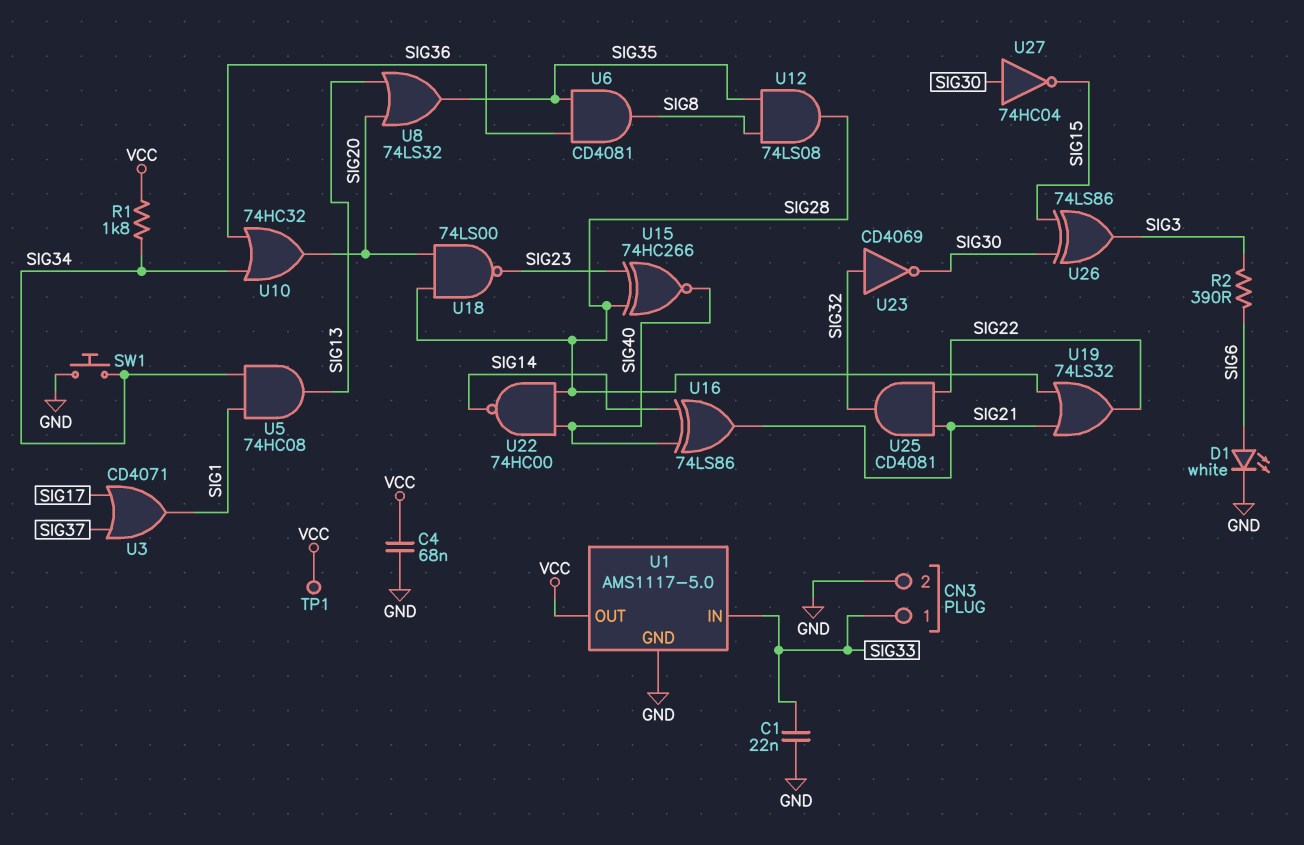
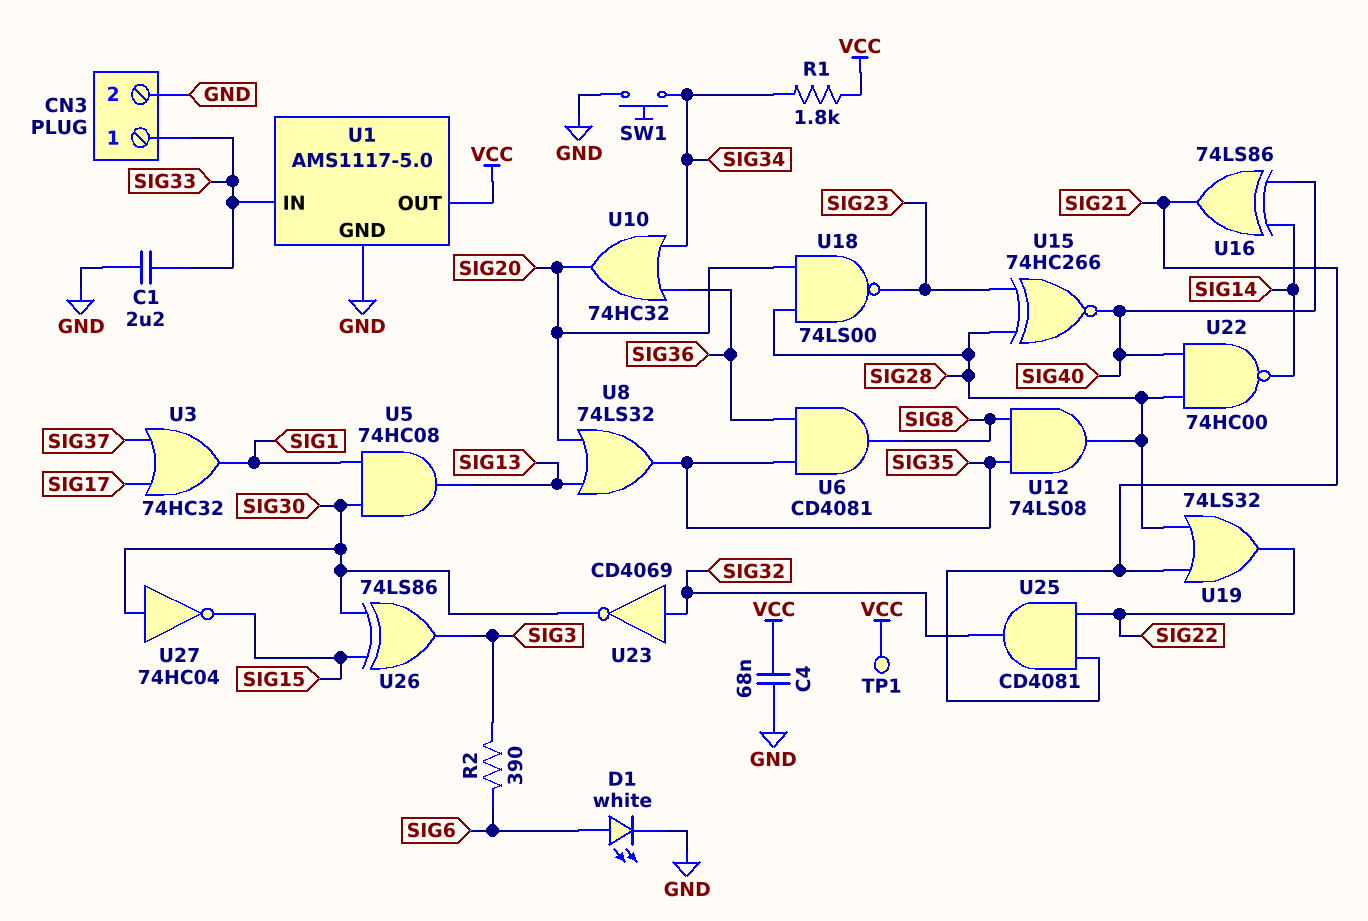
C1: 22nF (GND, SIG33) -> 2.2uF (GND, SIG33)
U3: OR CD4071 (in SIG17, in SIG37, out SIG1) -> OR 74HC32 (in SIG17, in SIG37, out SIG1)
U5: AND 74HC08 (in SIG1, in SIG34, out SIG13) -> AND 74HC08 (in SIG1, in SIG30, out SIG13)

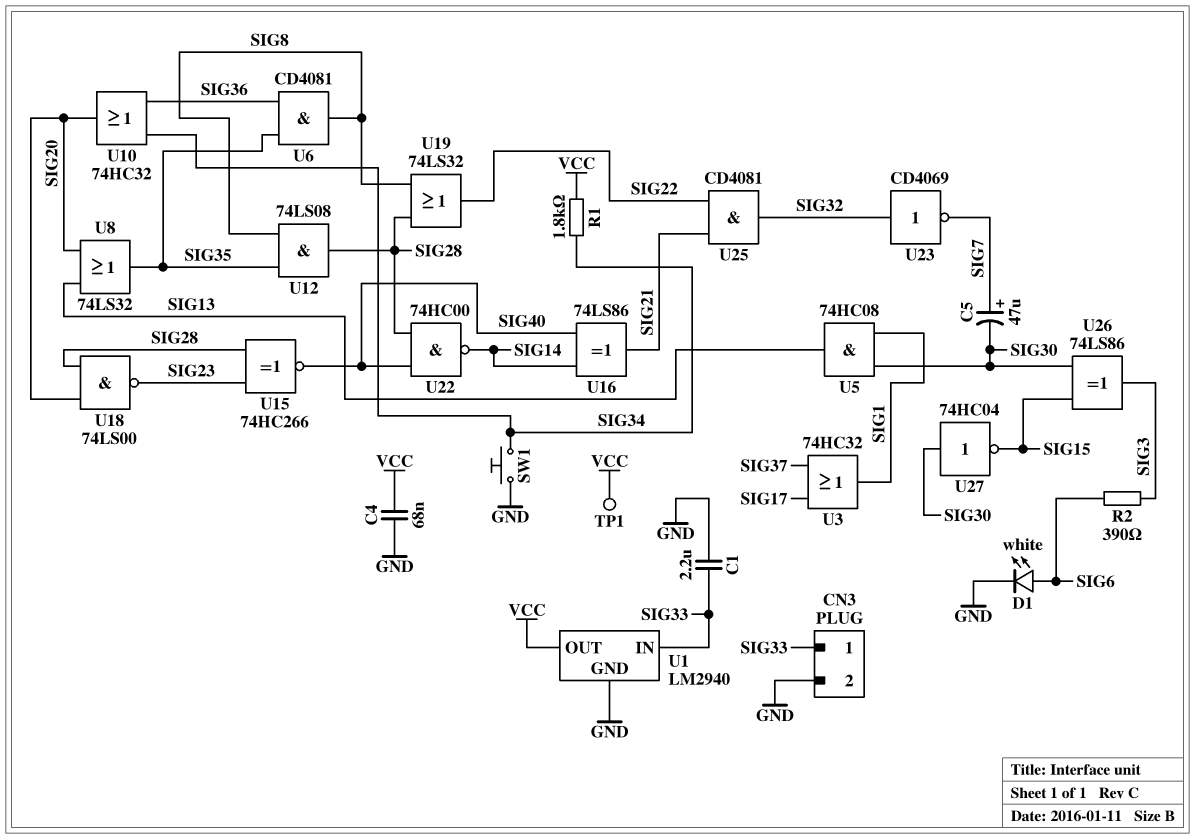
C5: none -> 47uF (plus SIG7, minus SIG30)
U1: AMS1117-5.0 -> LM2940
U19: OR 74LS32 (in SIG21, in SIG28, out SIG22) -> OR 74LS32 (in SIG8, in SIG28, out SIG22)
U23: NOT CD4069 (in SIG32, out SIG30) -> NOT CD4069 (in SIG32, out SIG7)

